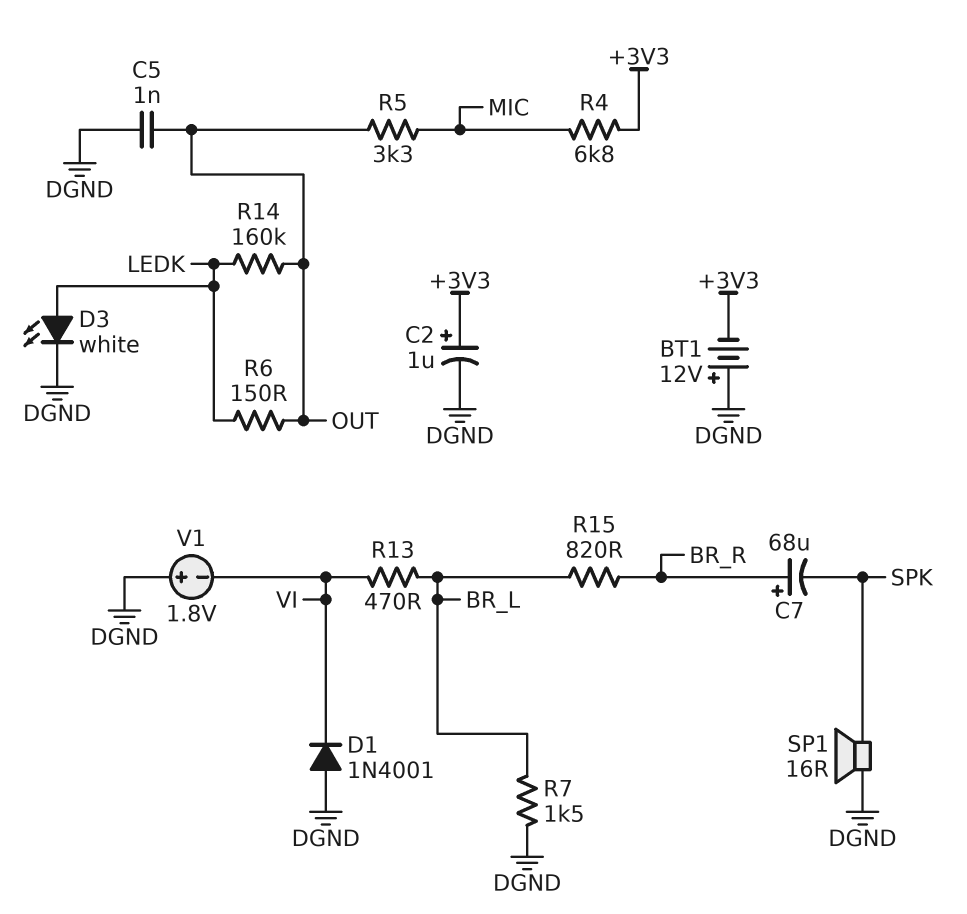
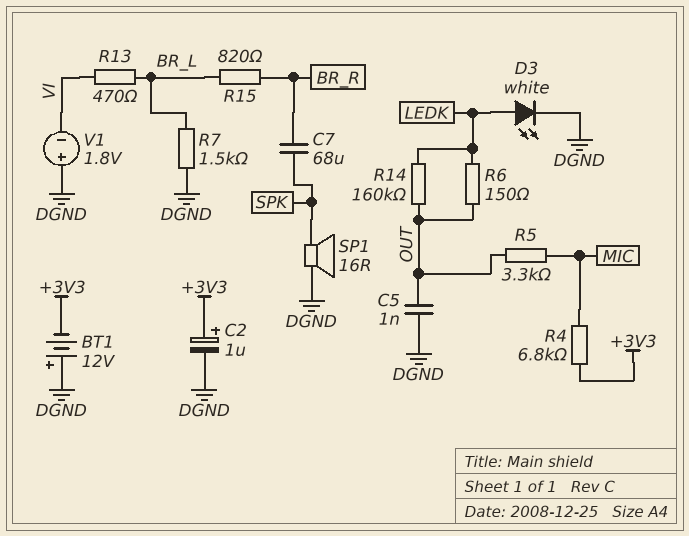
C7: 68uF (plus BR_R, minus SPK) -> 68uF (BR_R, SPK)
D1: diode 1N4001 (A DGND, K VI) -> none

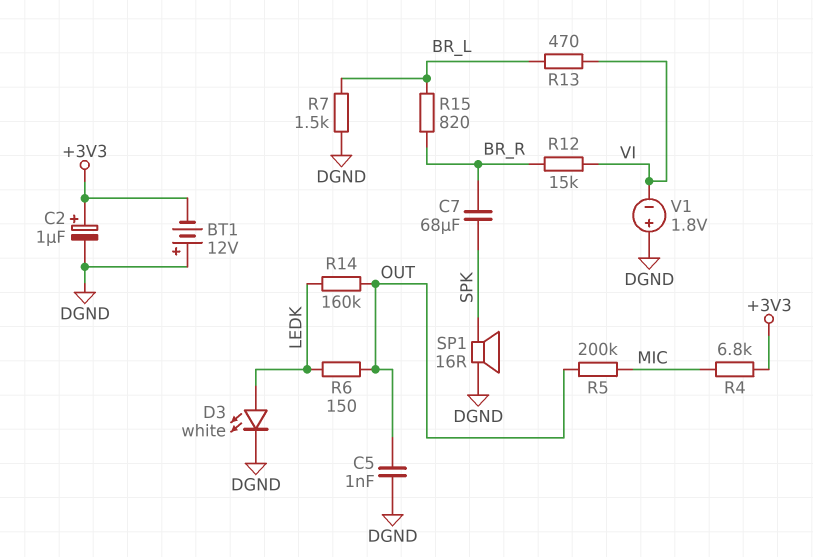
R5: 3.3k (MIC, OUT) -> 200k (MIC, OUT)
R12: none -> 15k (BR_R, VI)

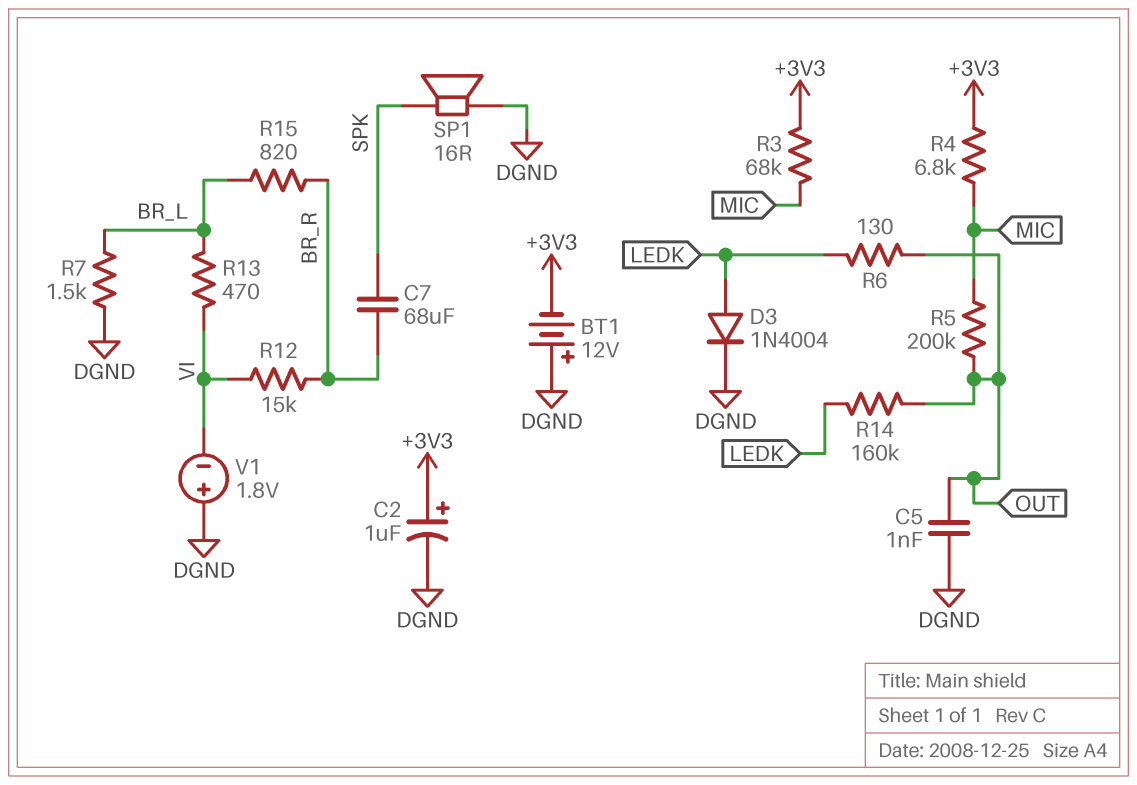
D3: LED white (A LEDK, K DGND) -> diode 1N4004 (A LEDK, K DGND)
R3: none -> 68k (+3V3, MIC)
R6: 150 (LEDK, OUT) -> 130 (LEDK, OUT)

